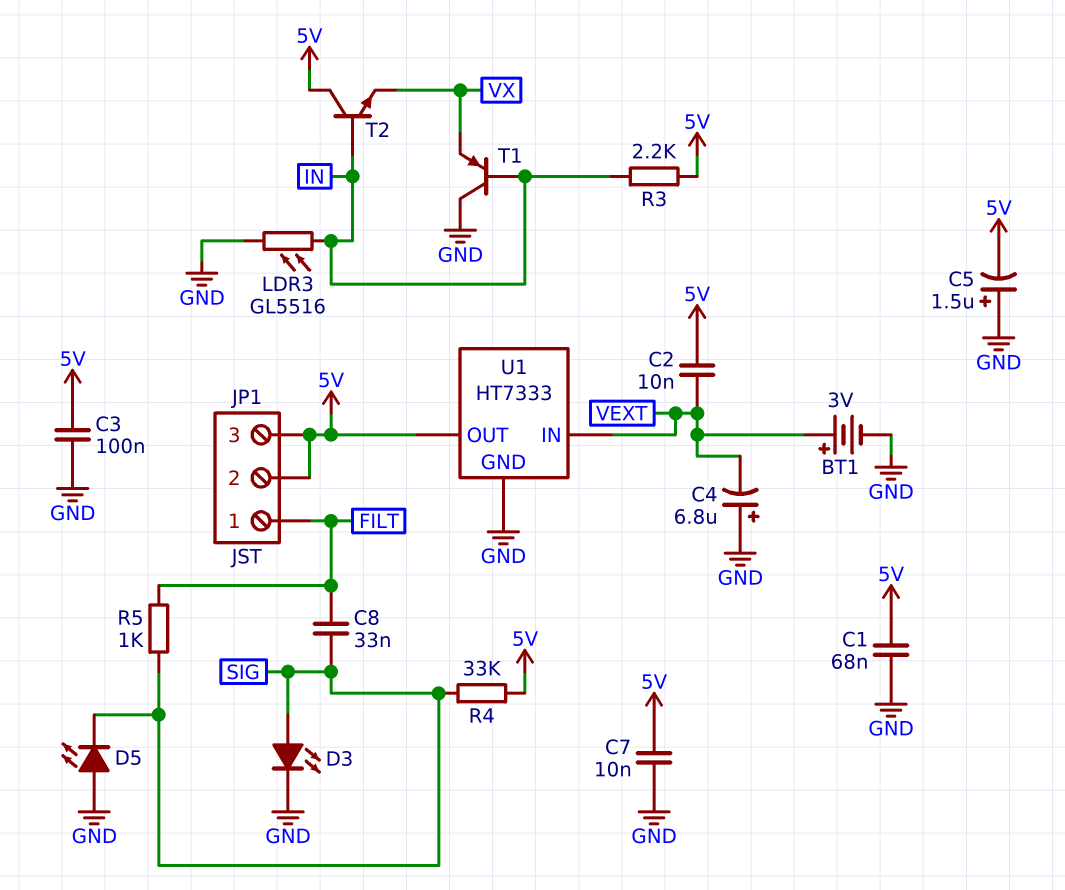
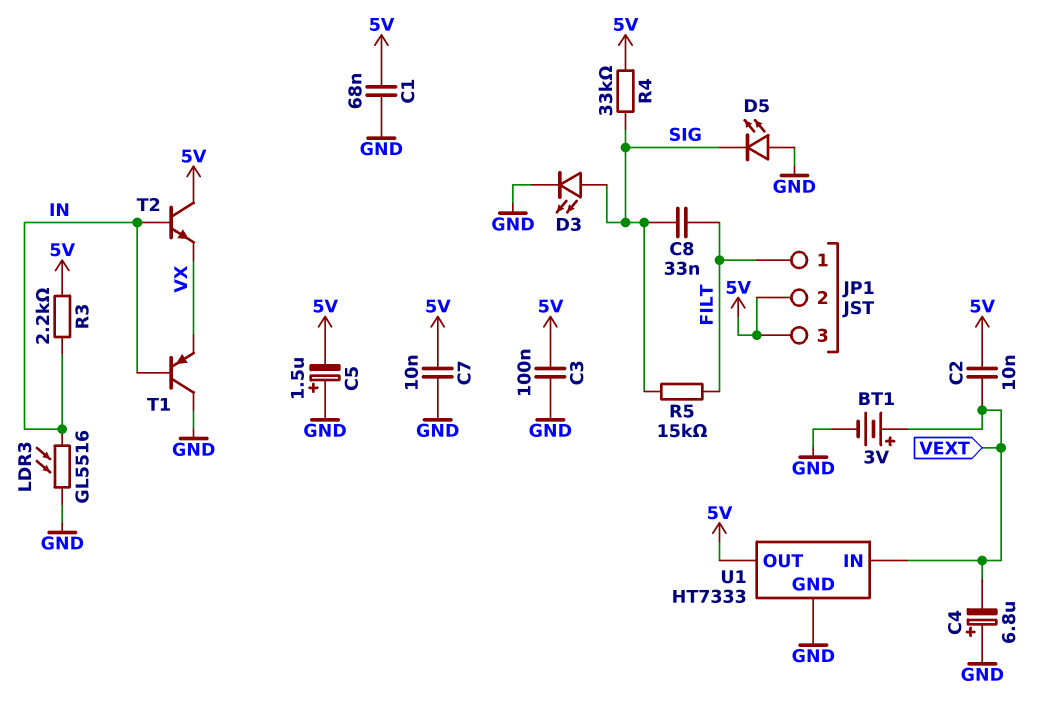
R5: 1k (FILT, SIG) -> 15k (FILT, SIG)

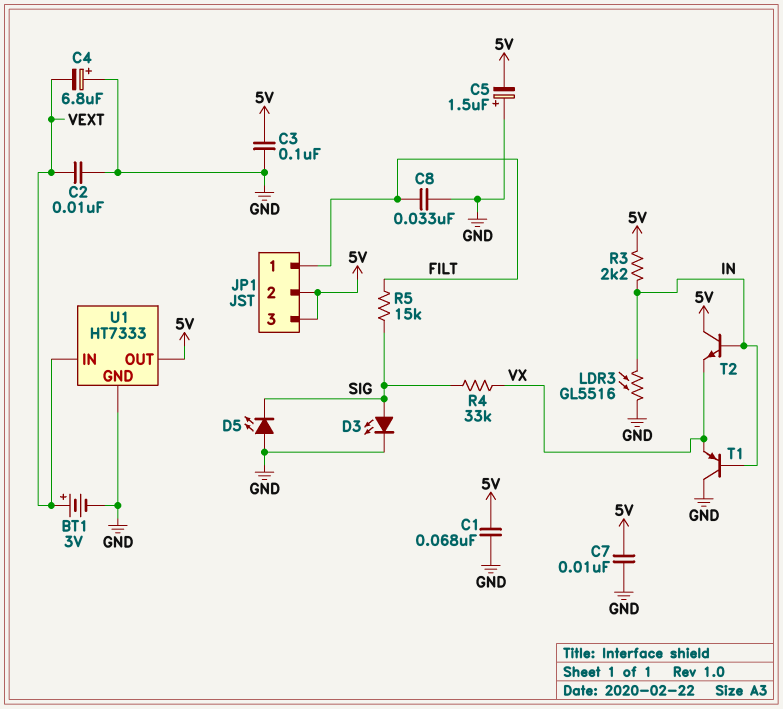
C2: 10nF (5V, VEXT) -> 10nF (GND, VEXT)
C8: 33nF (FILT, SIG) -> 33nF (FILT, GND)
R4: 33k (5V, SIG) -> 33k (SIG, VX)

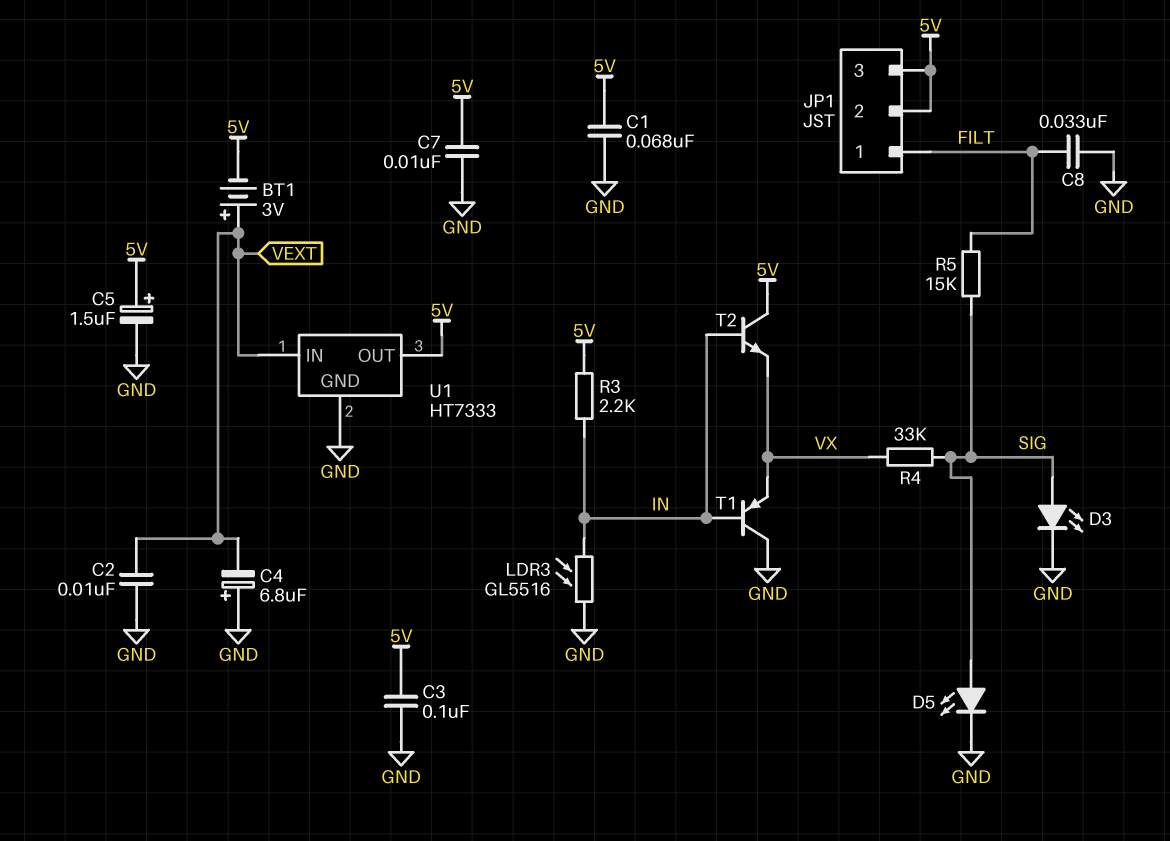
BT1: 3V (plus VEXT, minus GND) -> 3V (plus VEXT, minus 5V)
C5: 1.5uF (plus GND, minus 5V) -> 1.5uF (plus 5V, minus GND)
D5: LED (A GND, K SIG) -> LED (A SIG, K GND)

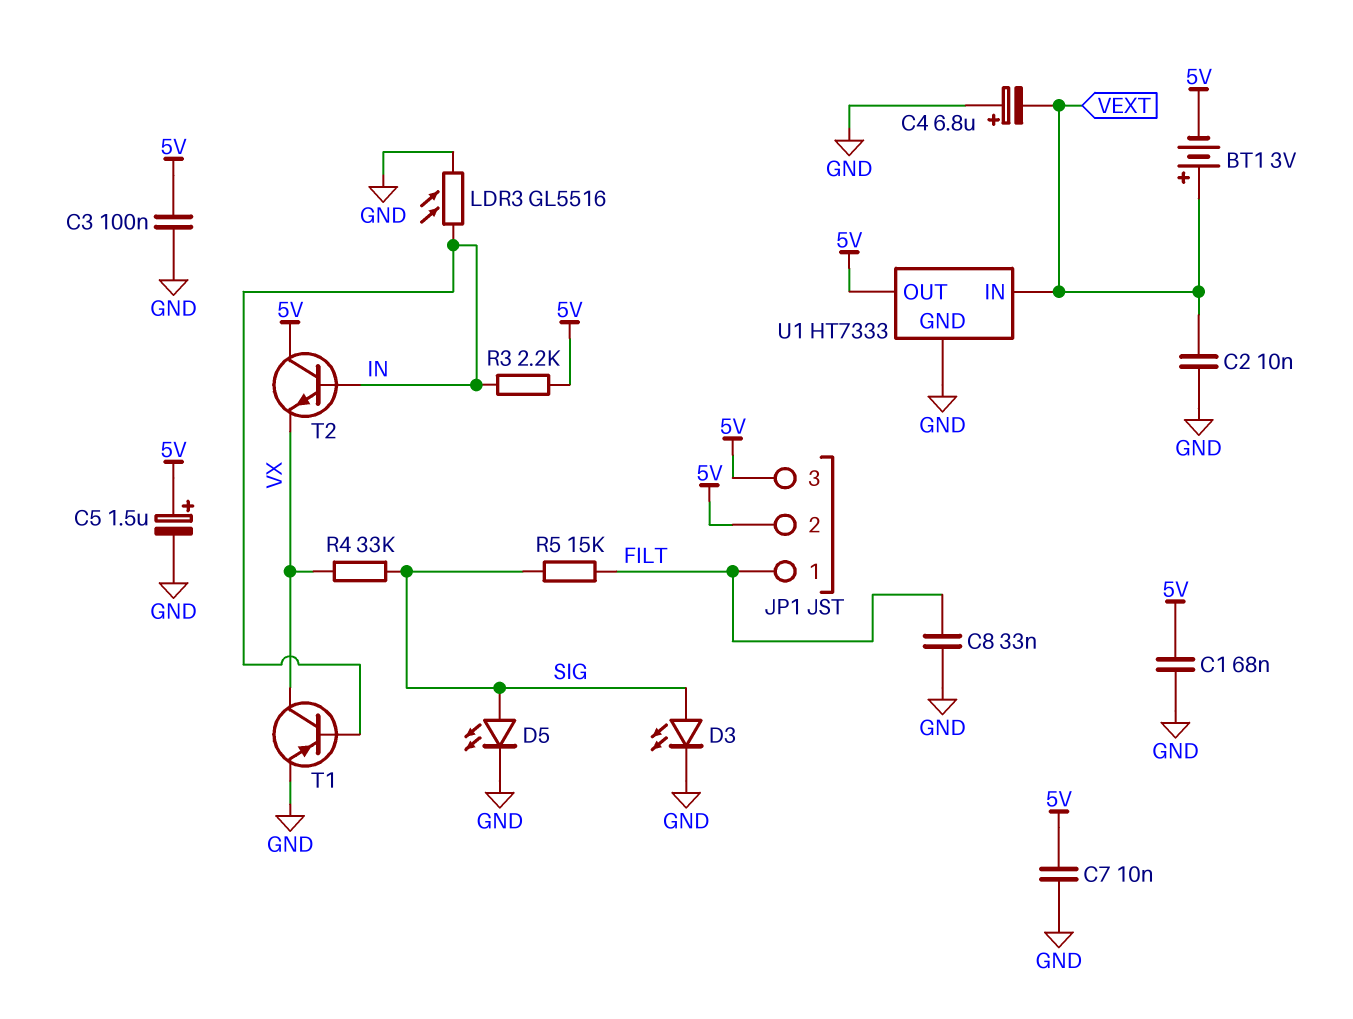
T1: PNP (B IN, C GND, E VX) -> PNP (B IN, C VX, E GND)

